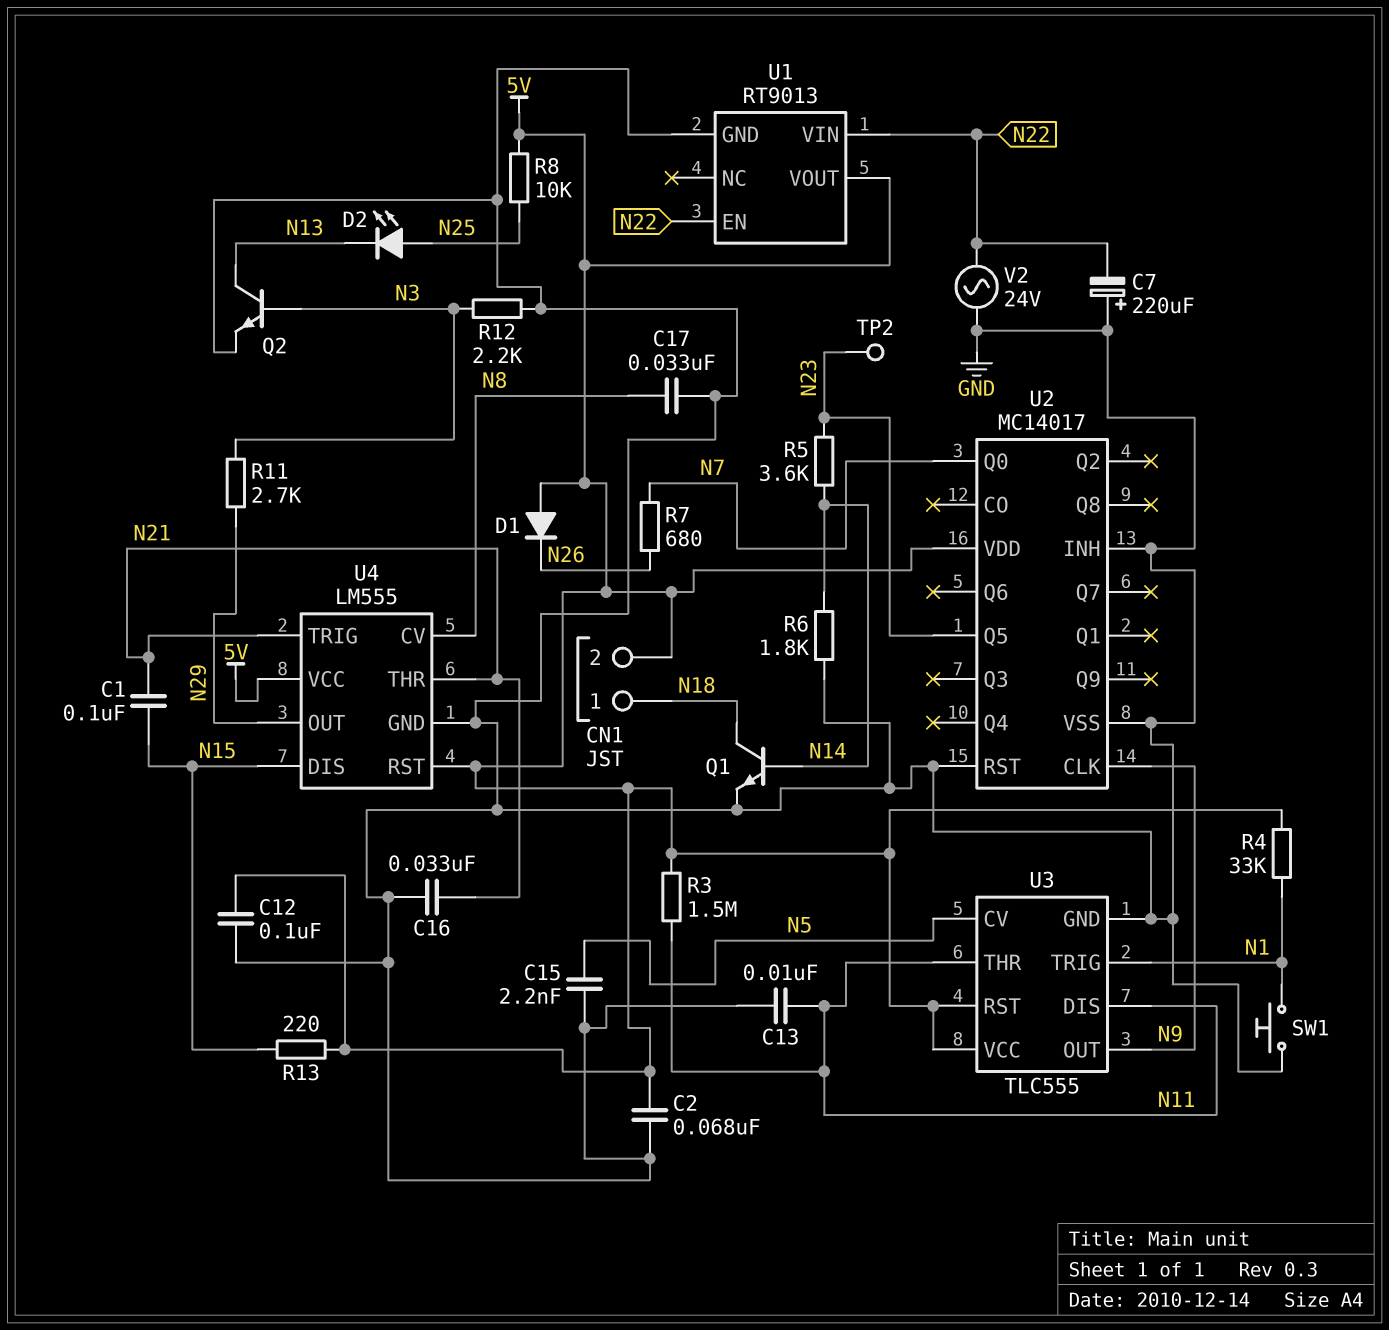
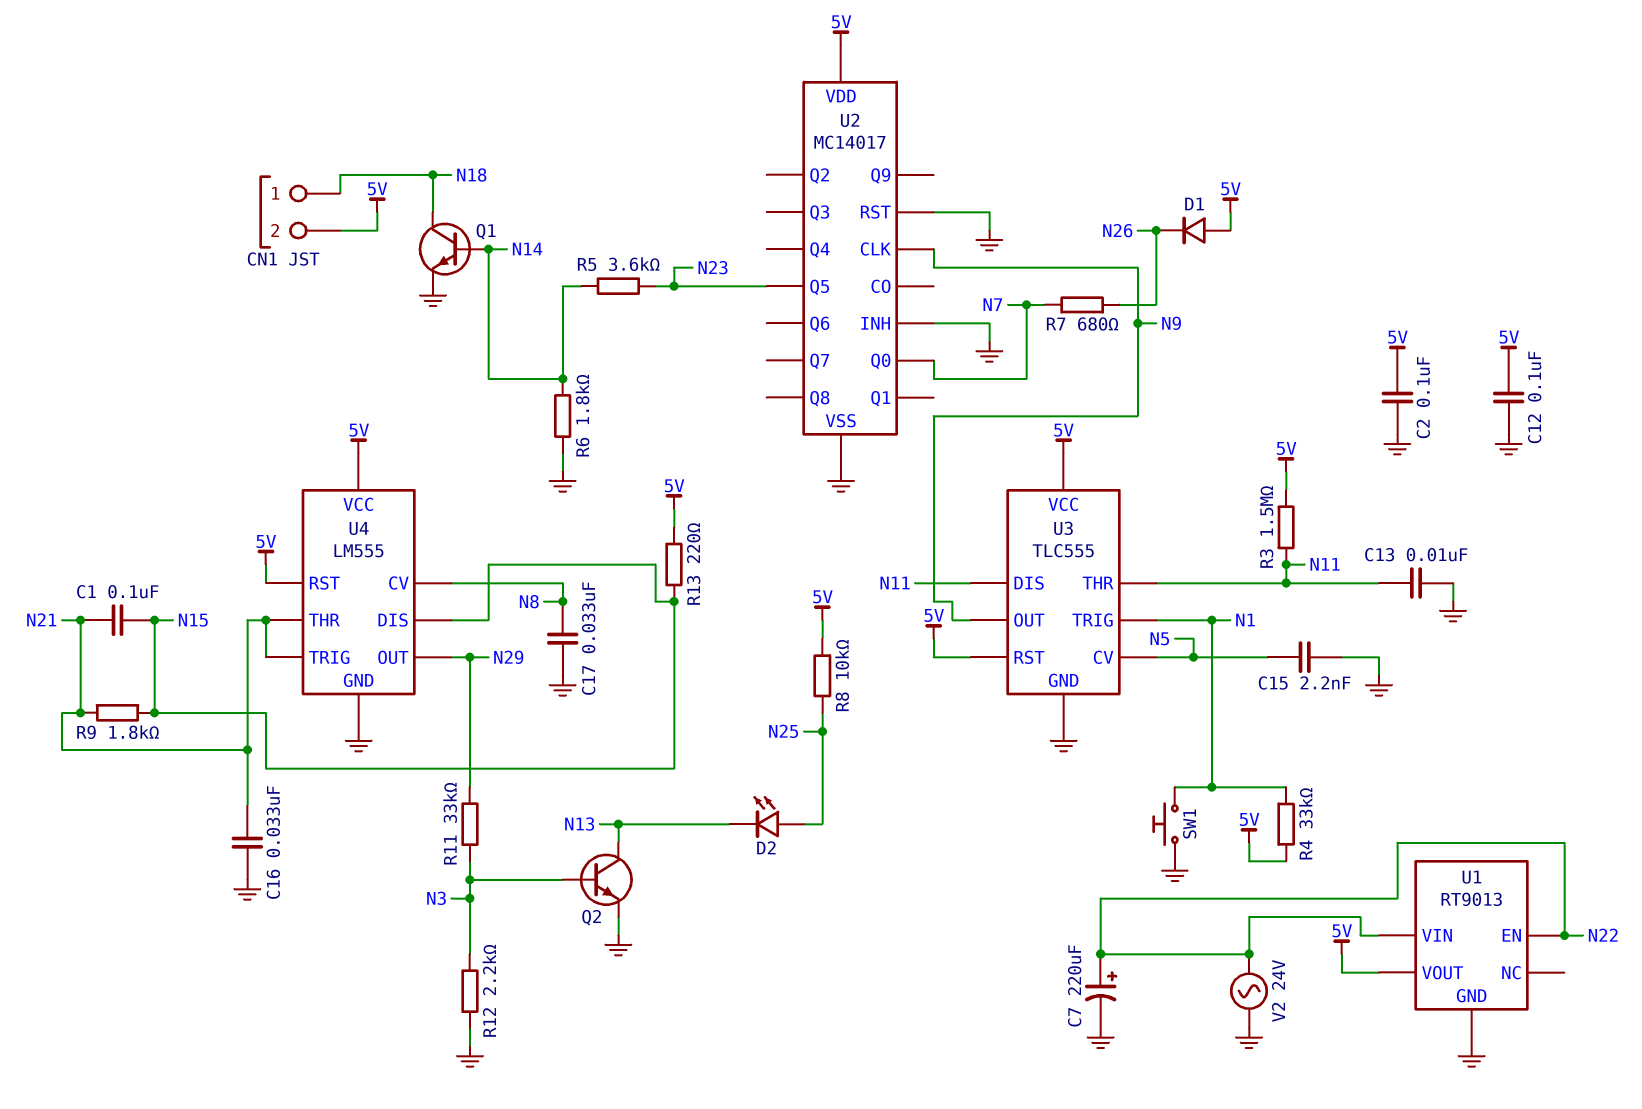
C2: 68nF (5V, GND) -> 100nF (5V, GND)
C7: 220uF (plus GND, minus N22) -> 220uF (plus N22, minus GND)
R9: none -> 1.8k (N15, N21)
R11: 2.7k (N3, N29) -> 33k (N3, N29)
TP2: test point (N23) -> none

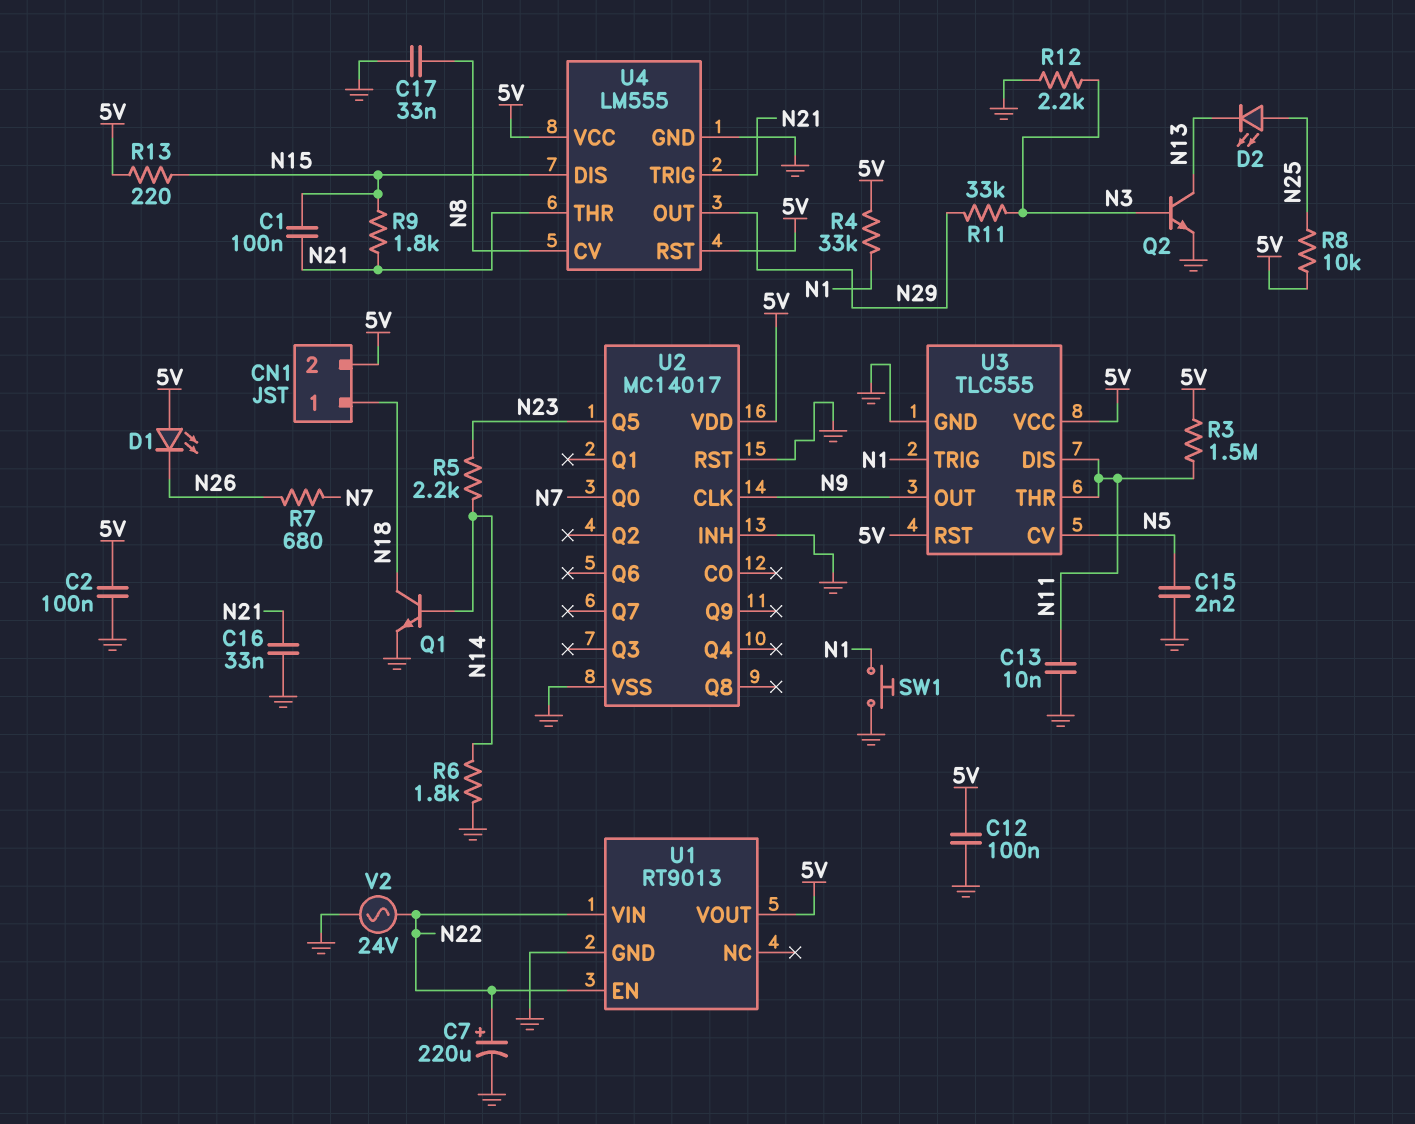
D1: diode (A 5V, K N26) -> LED (A 5V, K N26)
R5: 3.6k (N14, N23) -> 2.2k (N14, N23)

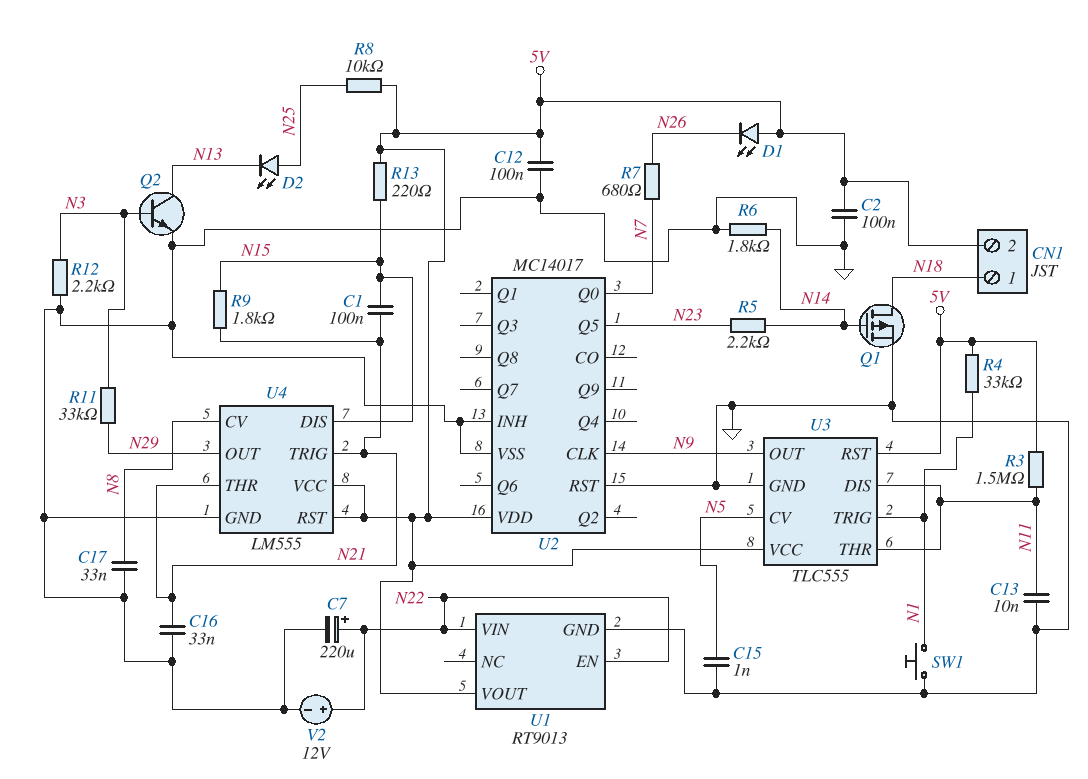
C15: 2.2nF (GND, N5) -> 1nF (GND, N5)
Q1: NPN (B N14, C N18, E GND) -> PMOS (G N14, D N18, S GND)
V2: AC 24V (GND, N22) -> 12V (plus N22, minus GND)

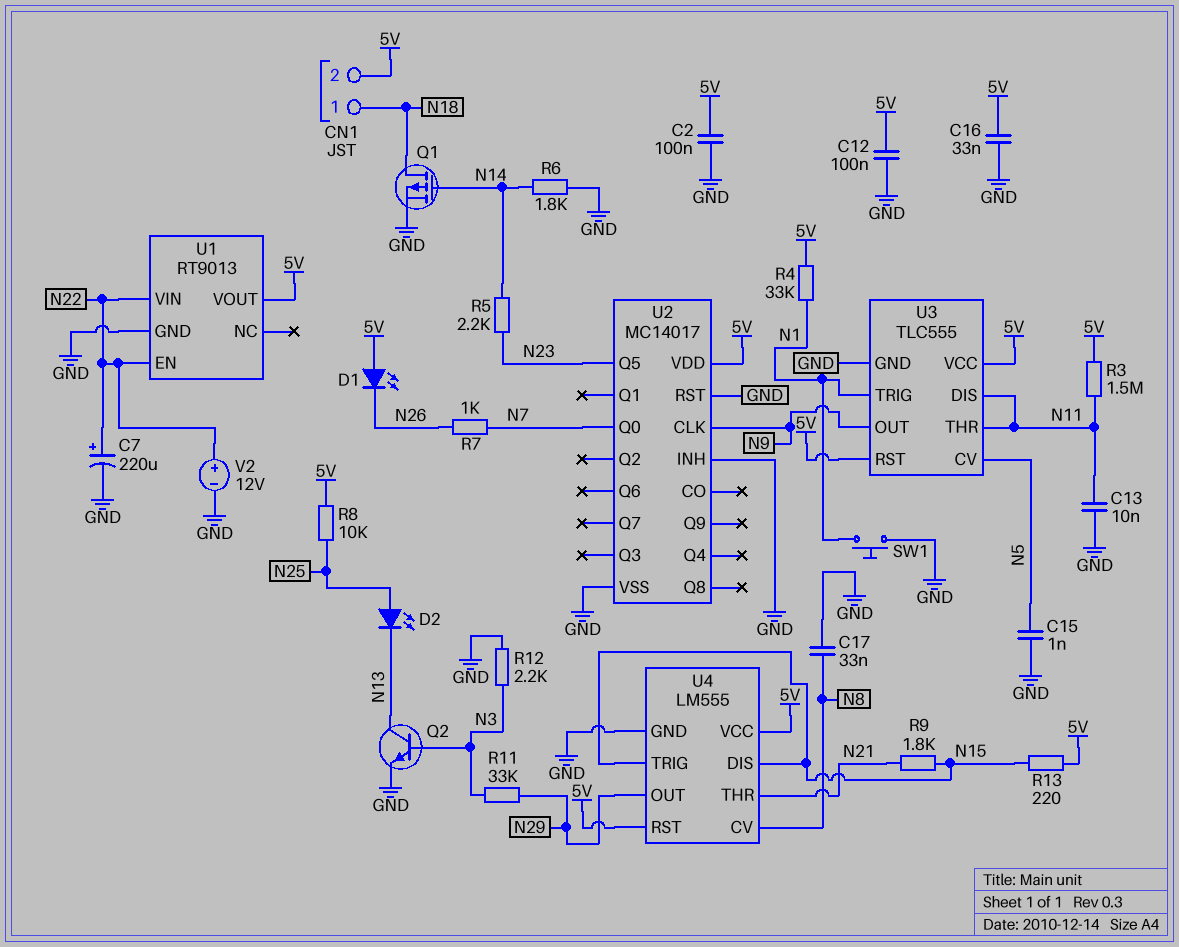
C1: 100nF (N15, N21) -> none
C16: 33nF (GND, N21) -> 33nF (5V, GND)
R7: 680 (N7, N26) -> 1k (N7, N26)
U4 pin TRIG: N21 -> N15

